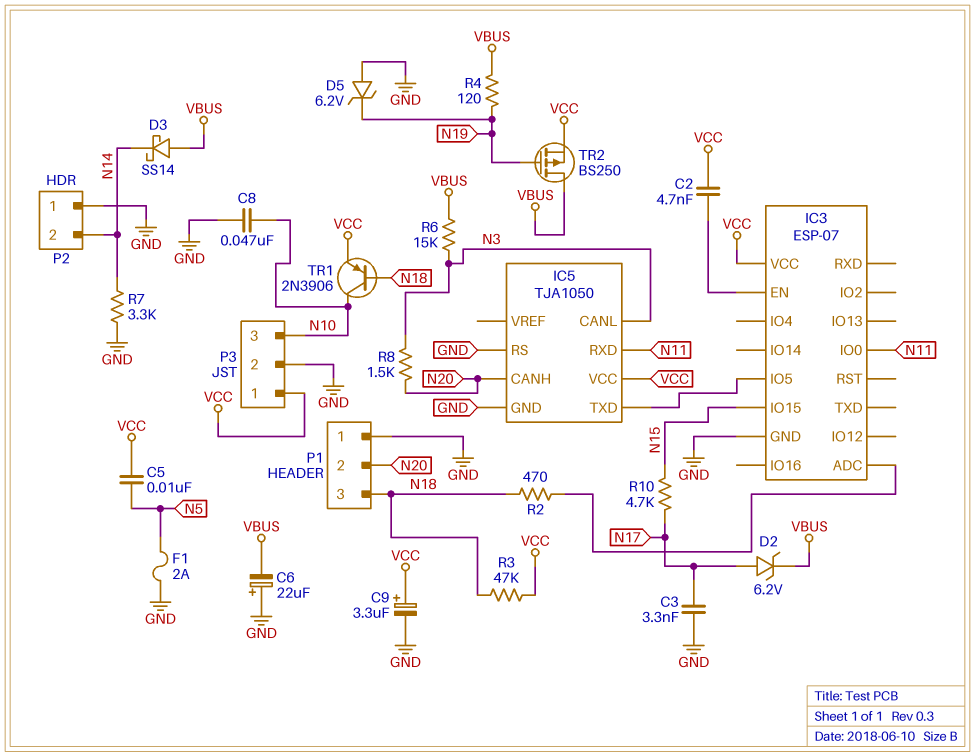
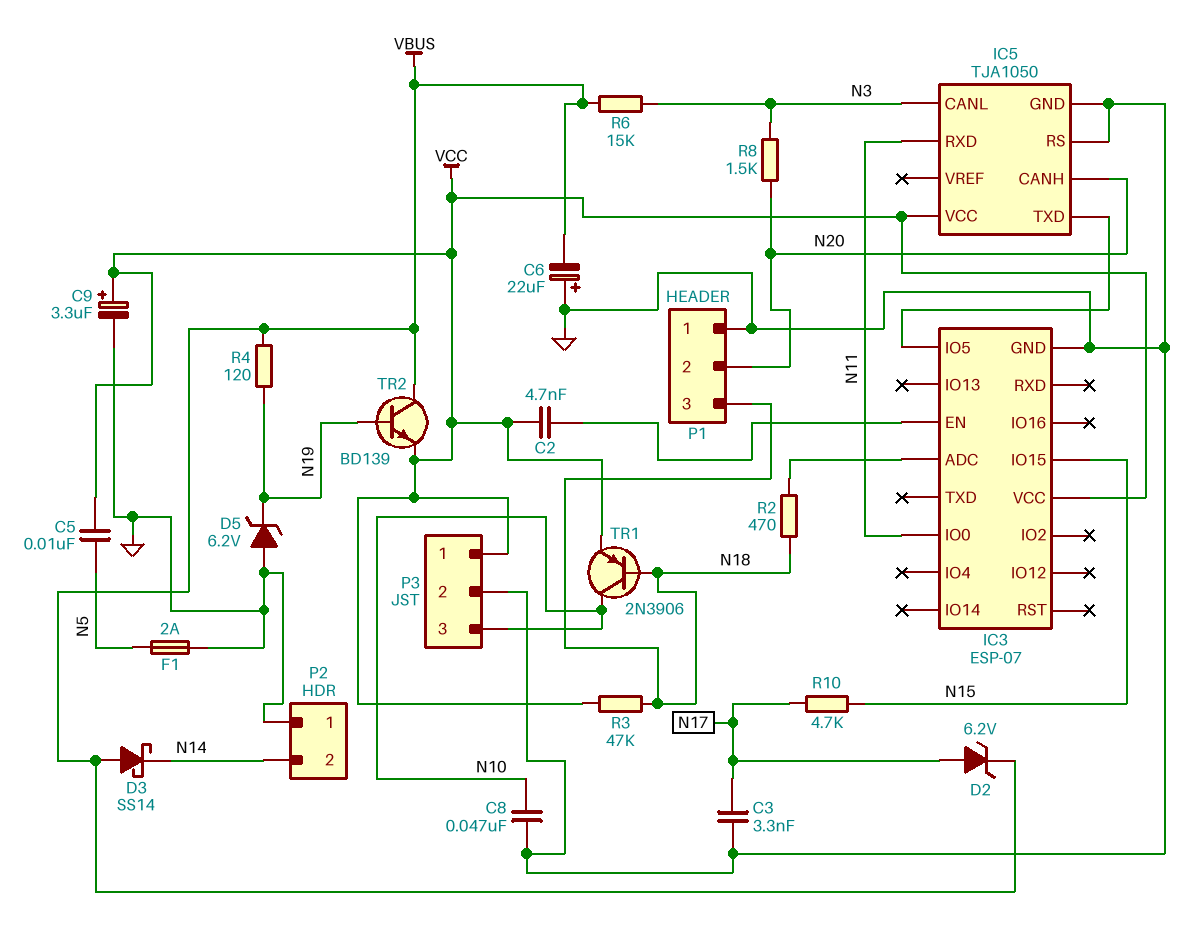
R7: 3.3k (GND, N14) -> none
TR2: PMOS BS250 (G N19, D VBUS, S VCC) -> NPN BD139 (B N19, C VBUS, E VCC)

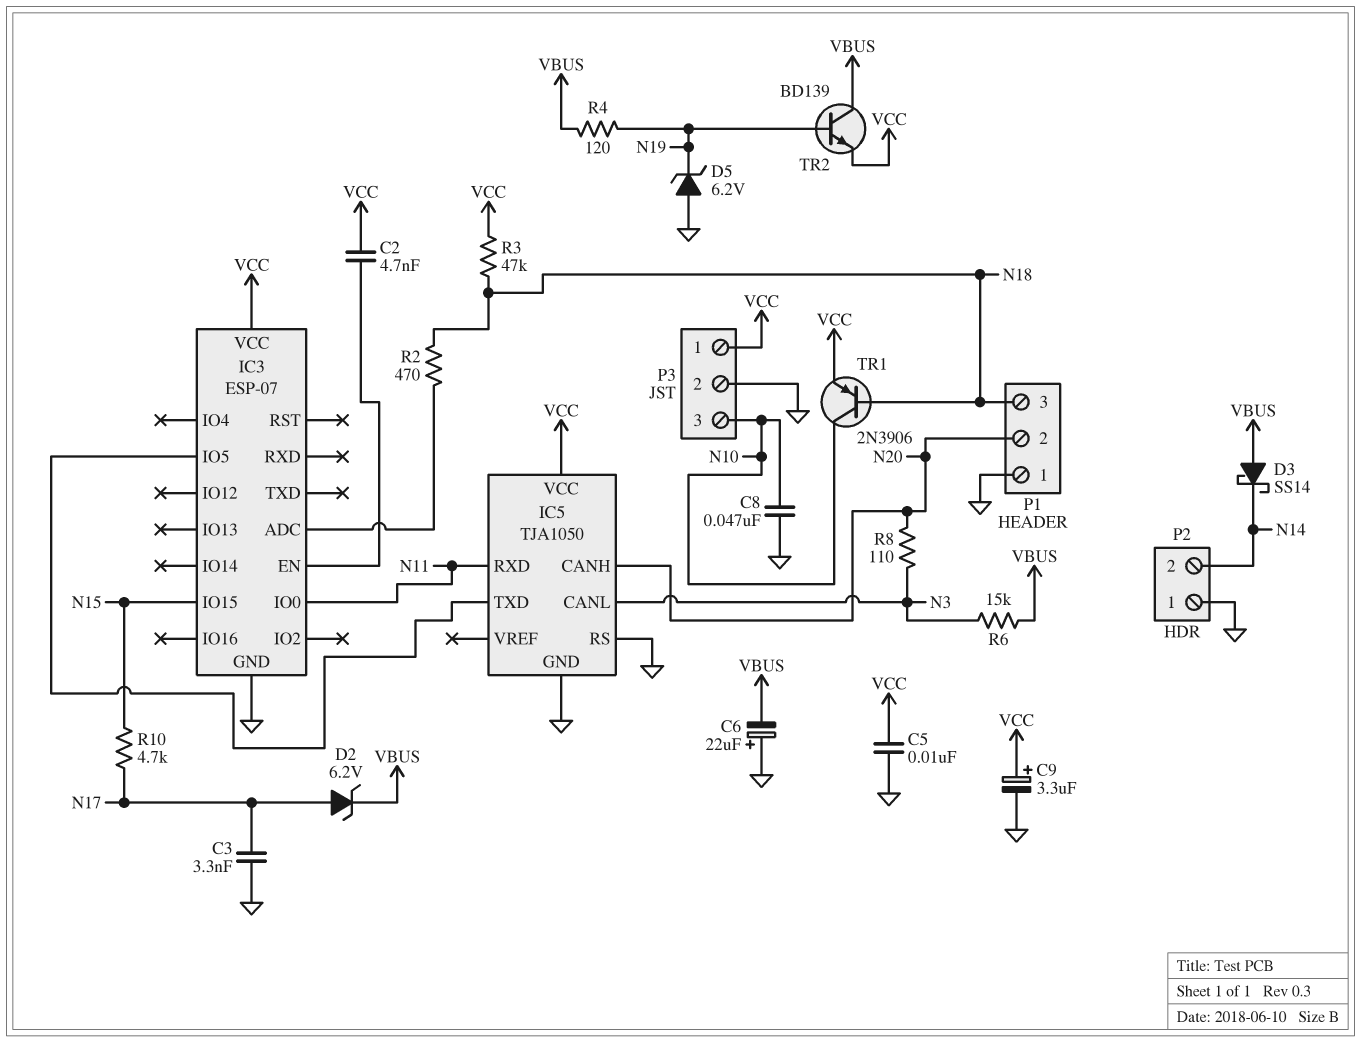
C5: 10nF (N5, VCC) -> 10nF (GND, VCC)
F1: 2A (GND, N5) -> none
R8: 1.5k (N3, N20) -> 110 (N3, N20)

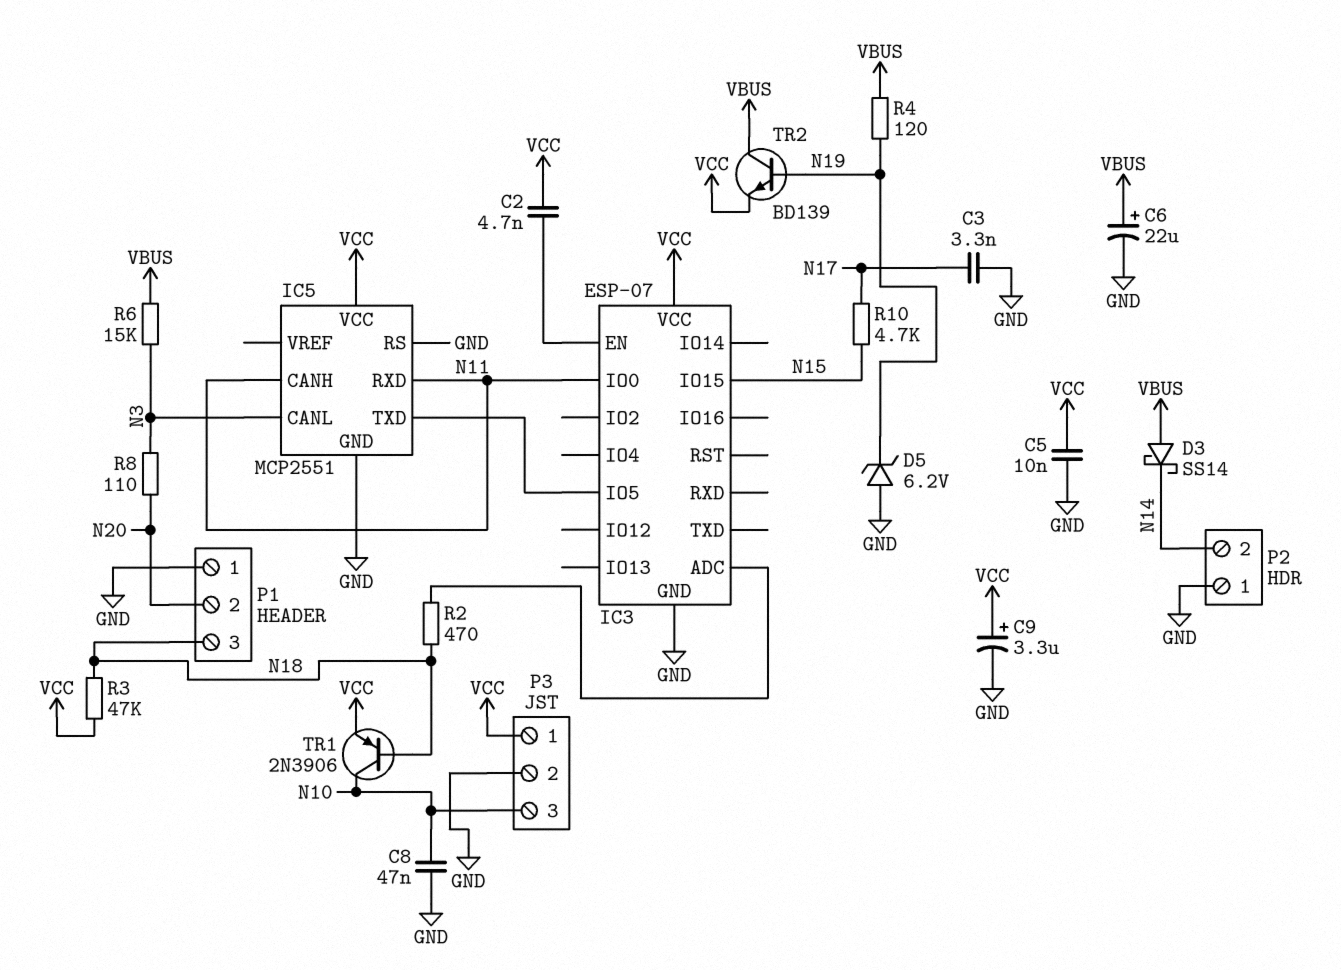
C6: 22uF (plus GND, minus VBUS) -> 22uF (plus VBUS, minus GND)
D2: zener 6.2V (A N17, K VBUS) -> none
IC5: TJA1050 -> MCP2551
IC5 pin CANH: N20 -> N11

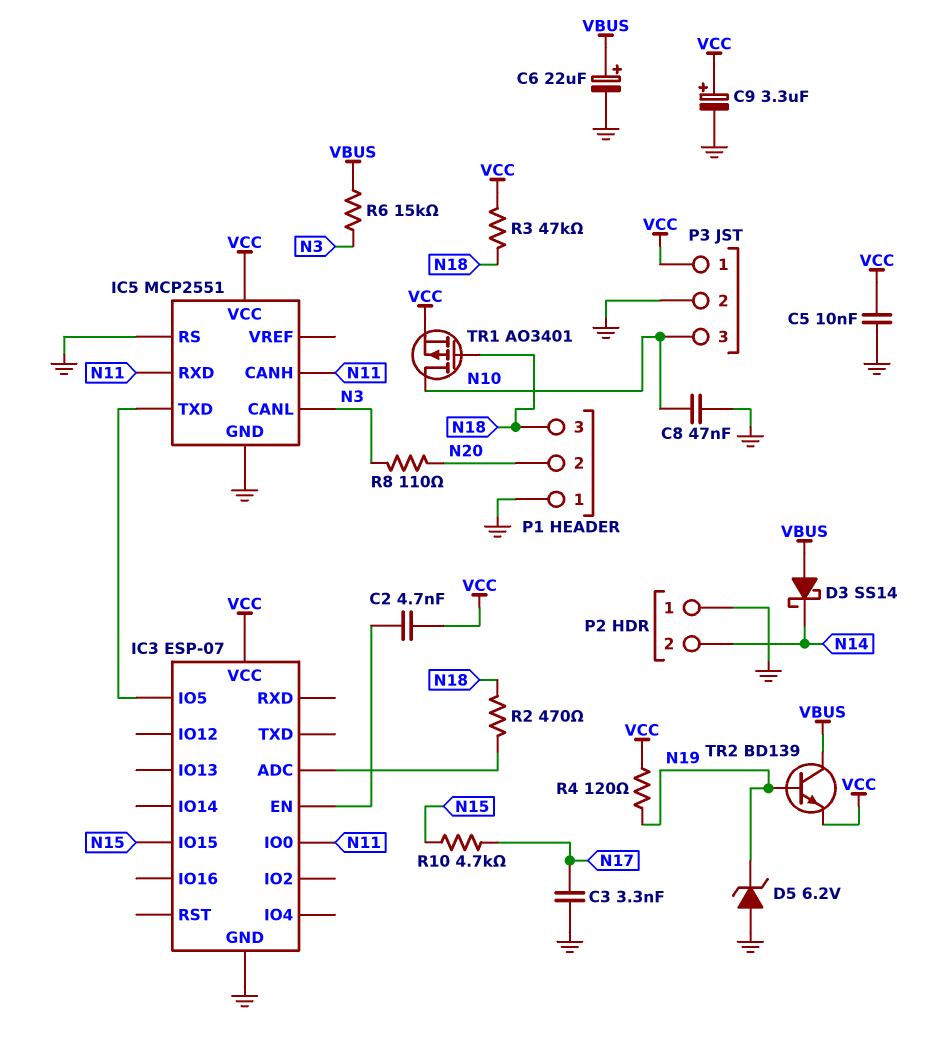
R4: 120 (N19, VBUS) -> 120 (N19, VCC)
TR1: PNP 2N3906 (B N18, C N10, E VCC) -> PMOS AO3401 (G N18, D N10, S VCC)

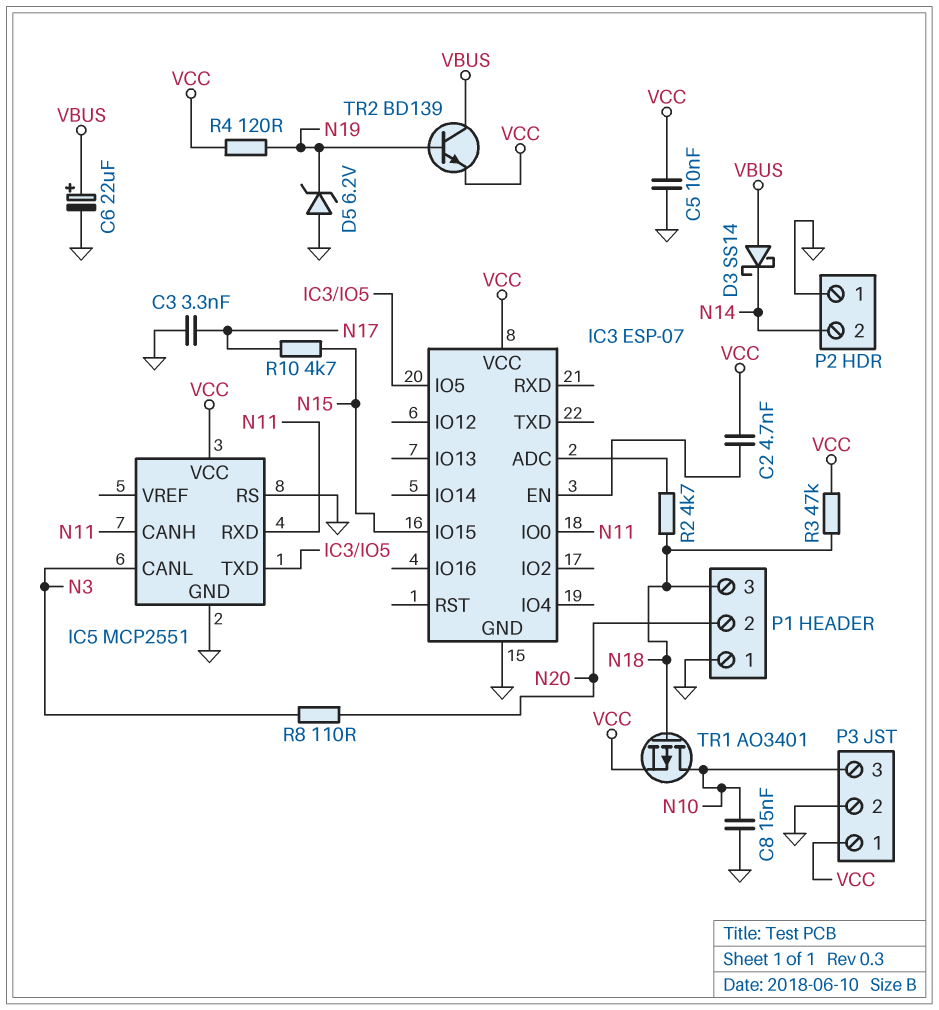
C8: 47nF (GND, N10) -> 15nF (GND, N10)
C9: 3.3uF (plus VCC, minus GND) -> none
R2: 470 (IC3/ADC, N18) -> 4.7k (IC3/ADC, N18)
R6: 15k (N3, VBUS) -> none

